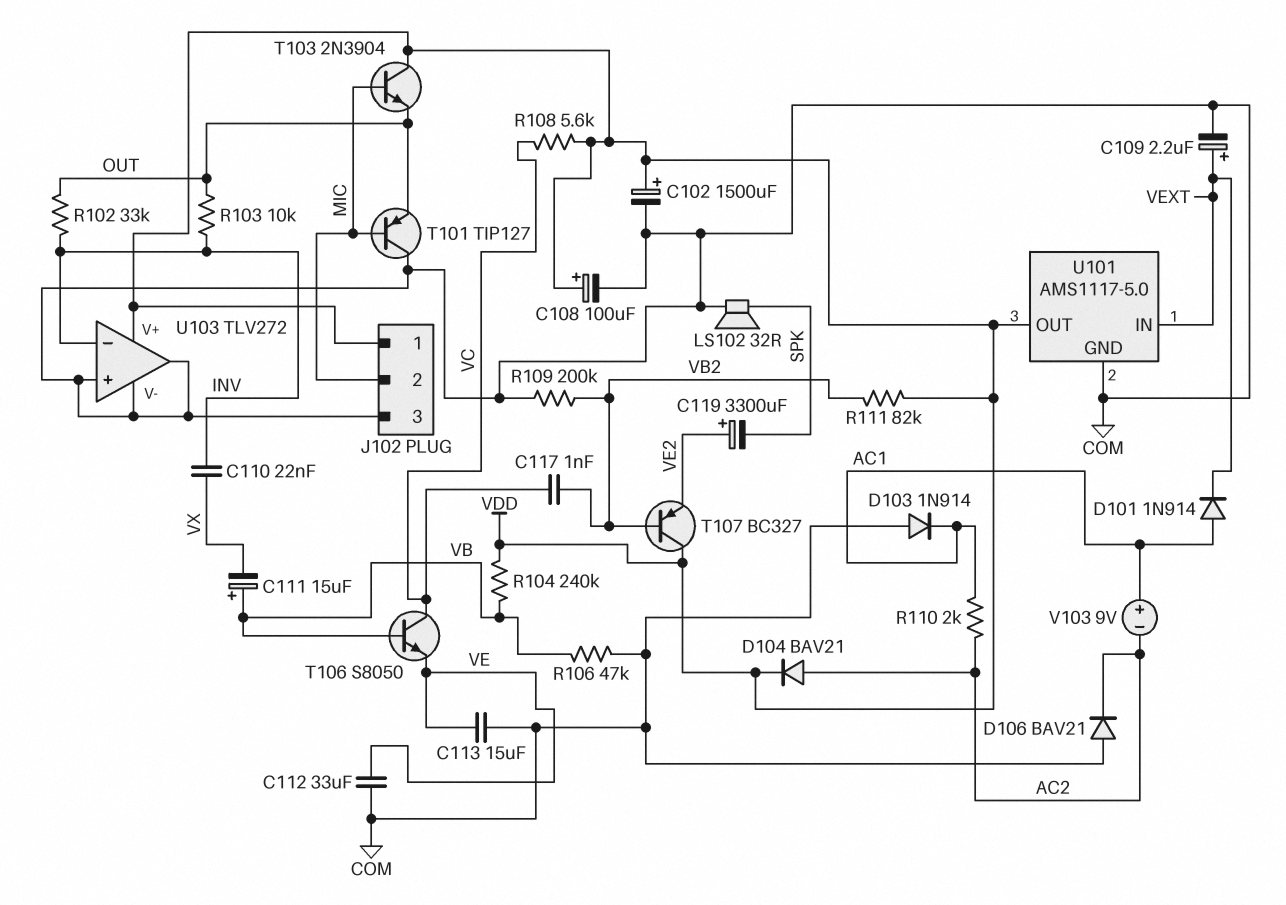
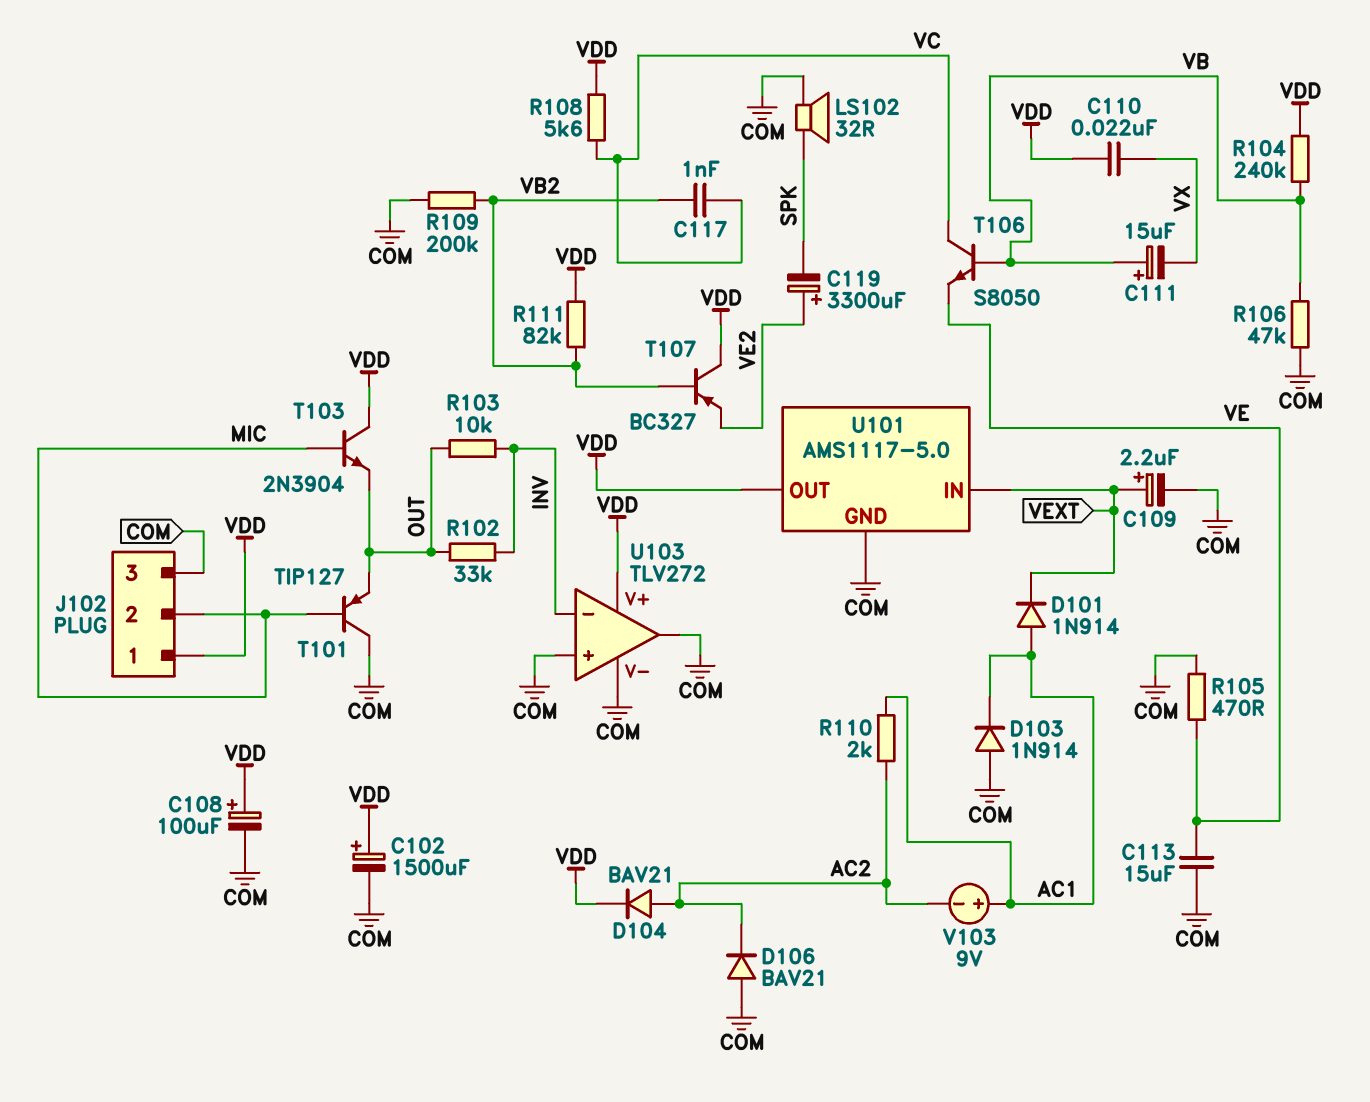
C110: 22nF (INV, VX) -> 22nF (VDD, VX)
C112: 33uF (COM, VE) -> none
R105: none -> 470 (COM, VE)

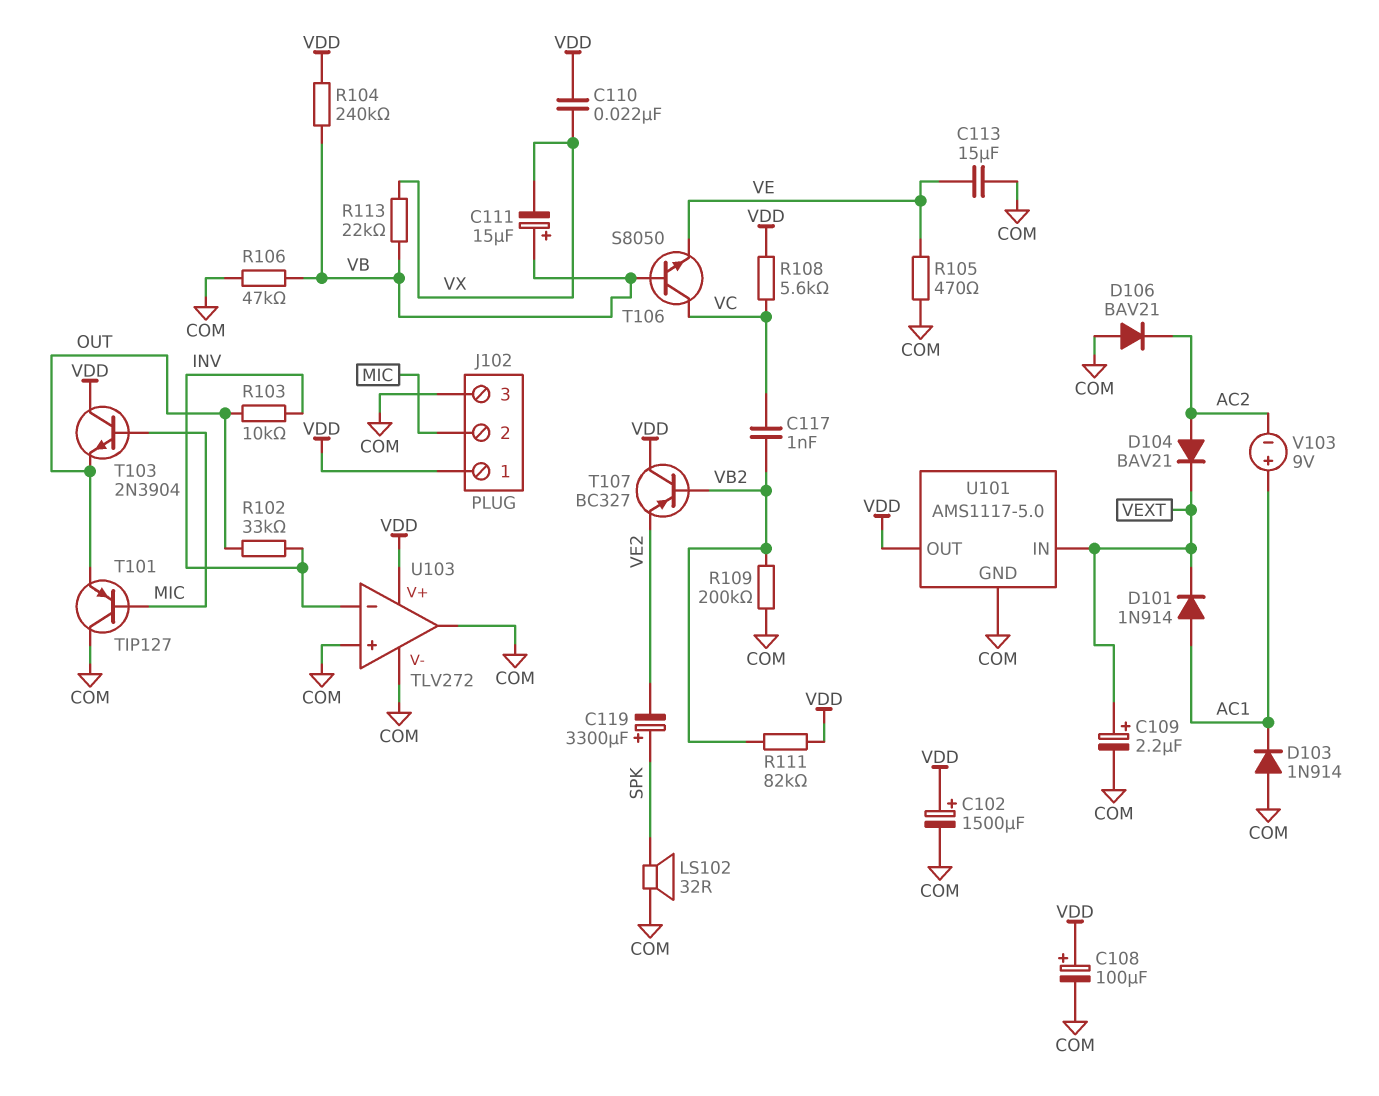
C119: 3300uF (plus VE2, minus SPK) -> 3300uF (plus SPK, minus VE2)
D104: diode BAV21 (A AC2, K VDD) -> diode BAV21 (A AC2, K VEXT)
R110: 2k (AC1, AC2) -> none
R113: none -> 22k (VB, VX)

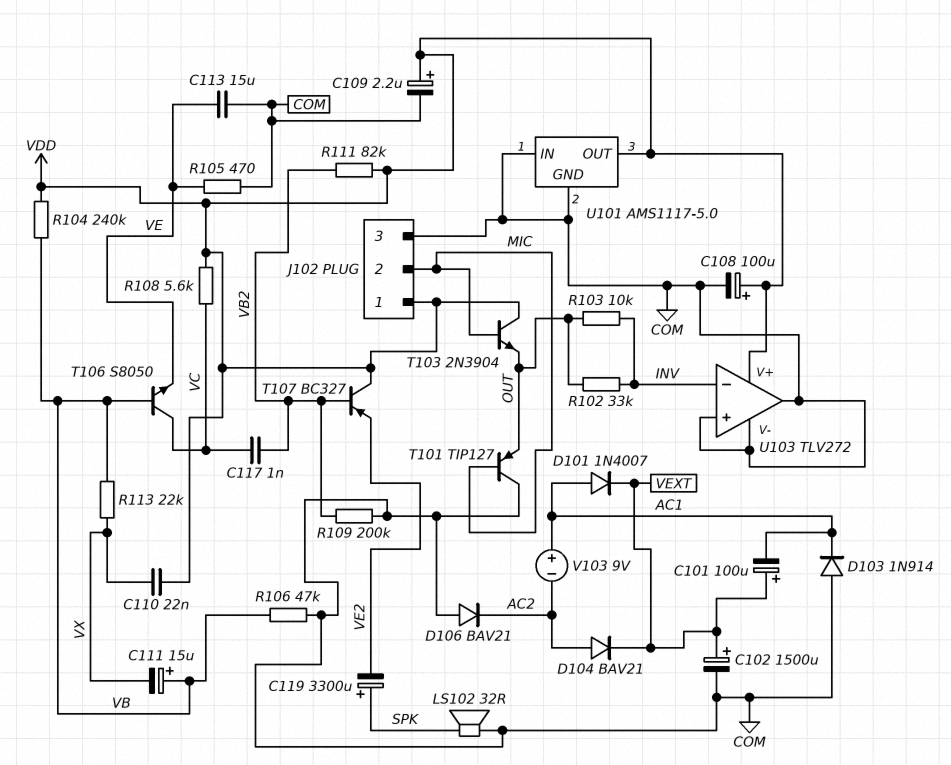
C101: none -> 100uF (plus VEXT, minus AC1)
C102: 1500uF (plus VDD, minus COM) -> 1500uF (plus VEXT, minus COM)
C109: 2.2uF (plus VEXT, minus COM) -> 2.2uF (plus VDD, minus COM)
D101: diode 1N914 (A AC1, K VEXT) -> diode 1N4007 (A AC1, K VEXT)
U101 pin IN: VEXT -> COM

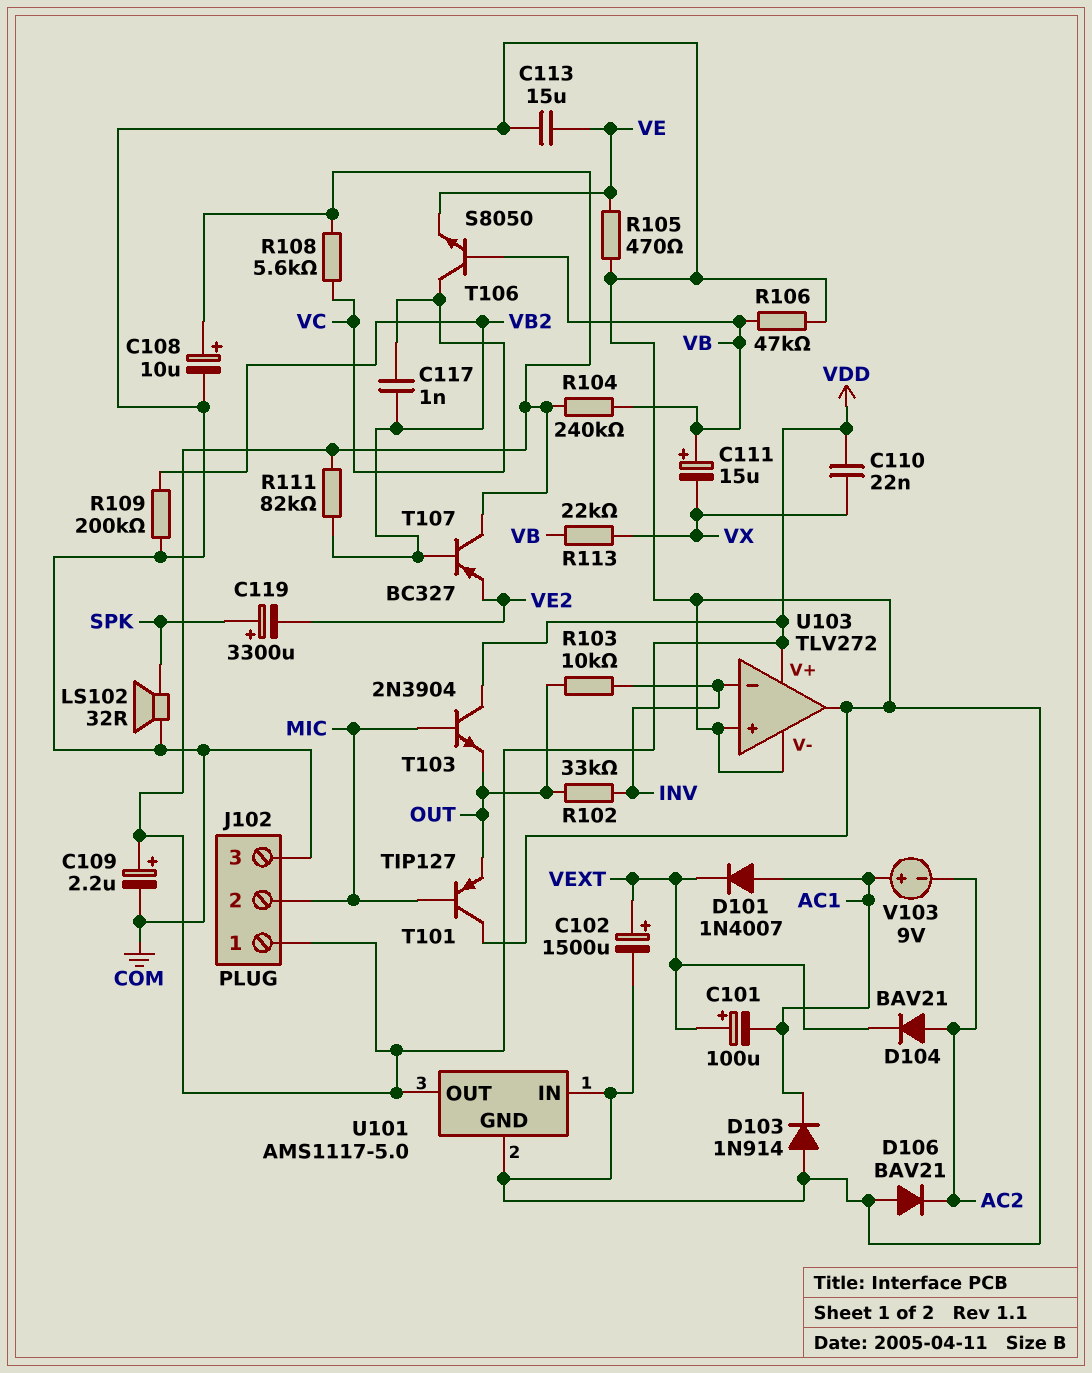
C108: 100uF (plus VDD, minus COM) -> 10uF (plus VDD, minus COM)

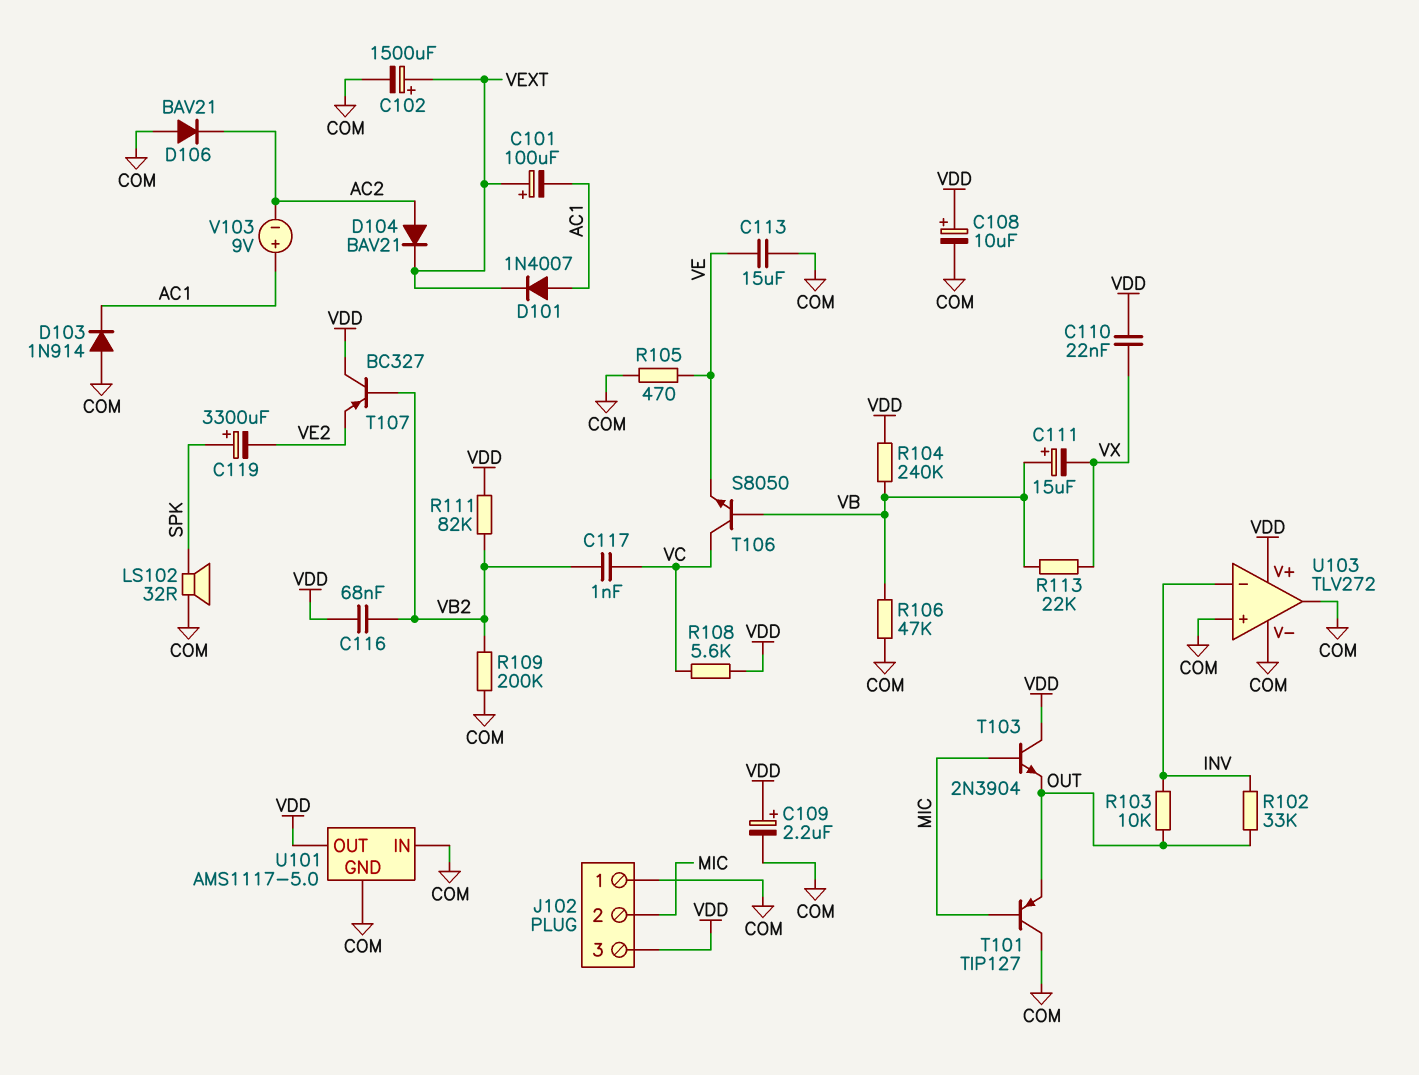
C116: none -> 68nF (VB2, VDD)
J102 pin 1: VDD -> COM
J102 pin 3: COM -> VDD

